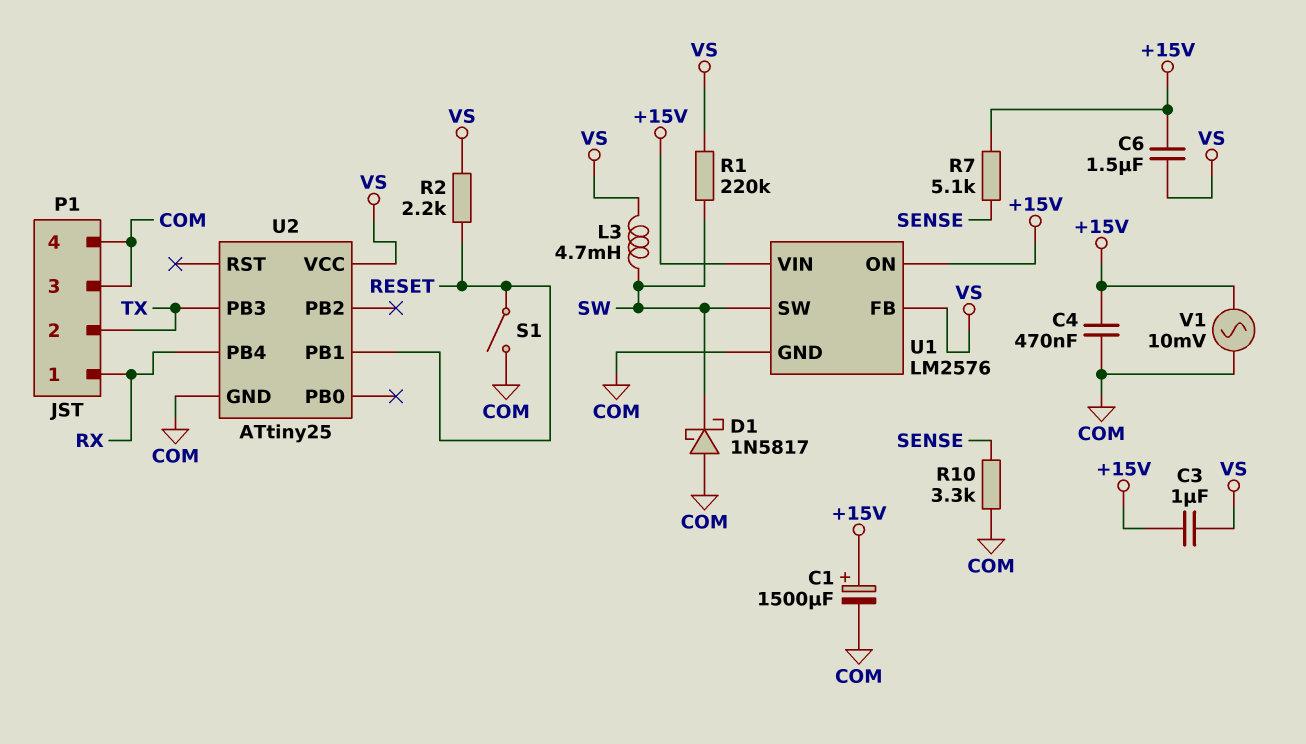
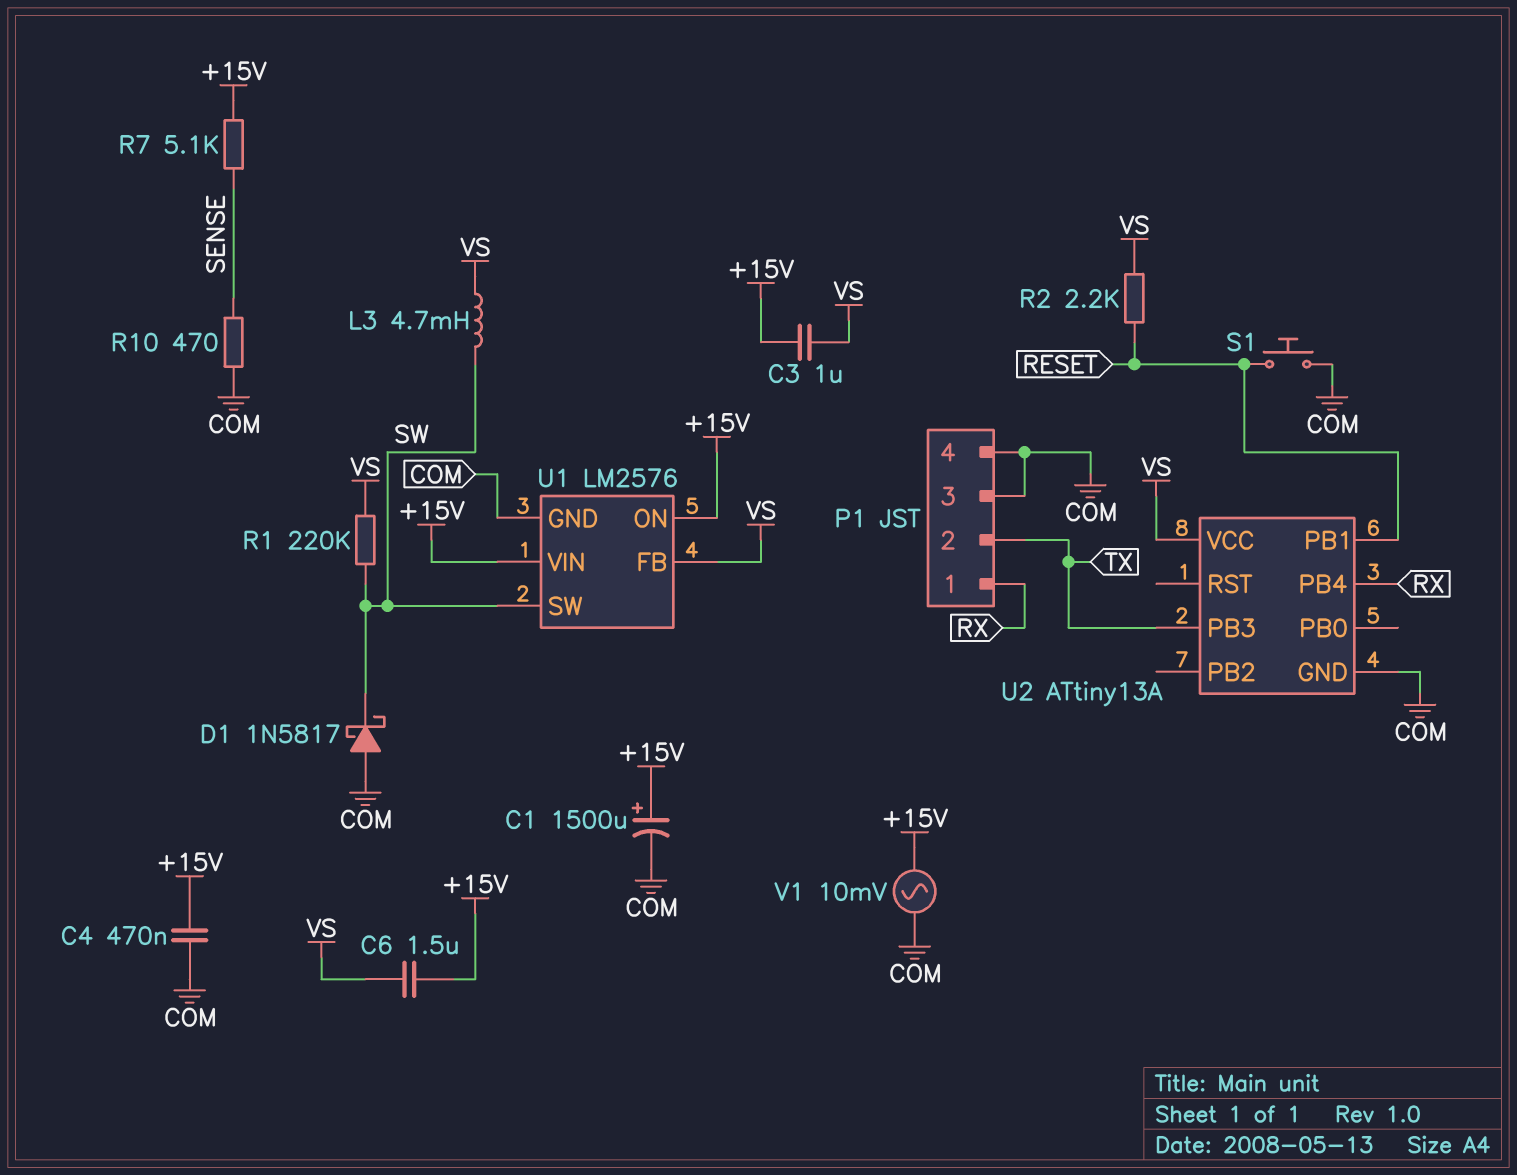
R10: 3.3k (COM, SENSE) -> 470 (COM, SENSE)
S1: switch (COM, RESET) -> button (COM, RESET)
U2: ATtiny25 -> ATtiny13A

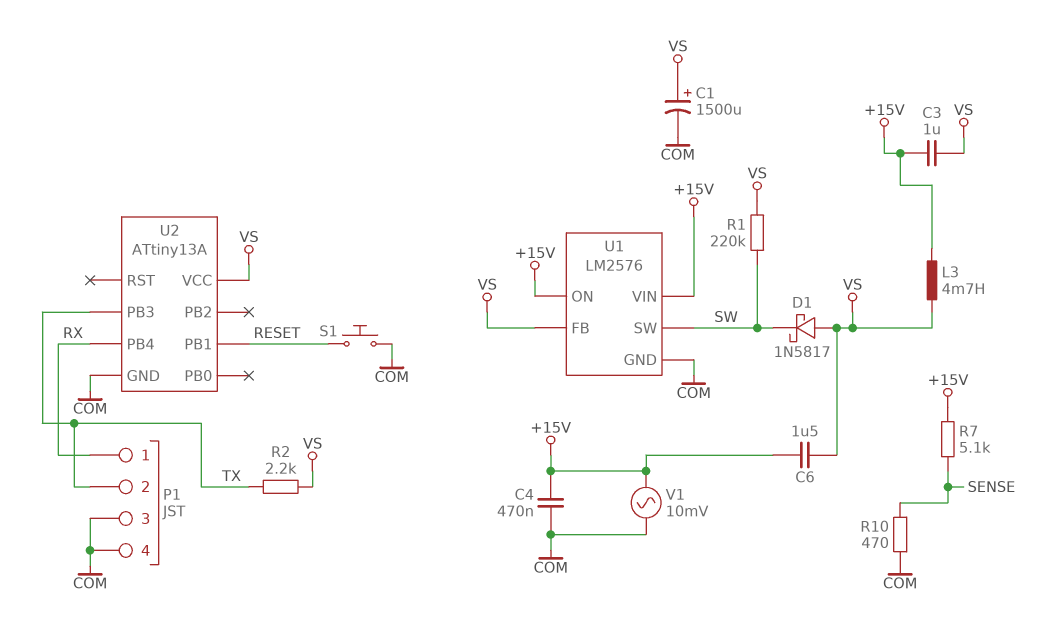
C1: 1500uF (plus +15V, minus COM) -> 1500uF (plus VS, minus COM)
D1: schottky 1N5817 (A COM, K SW) -> schottky 1N5817 (A VS, K SW)
L3: 4.7mH (SW, VS) -> 4.7mH (+15V, VS)
R2: 2.2k (RESET, VS) -> 2.2k (TX, VS)

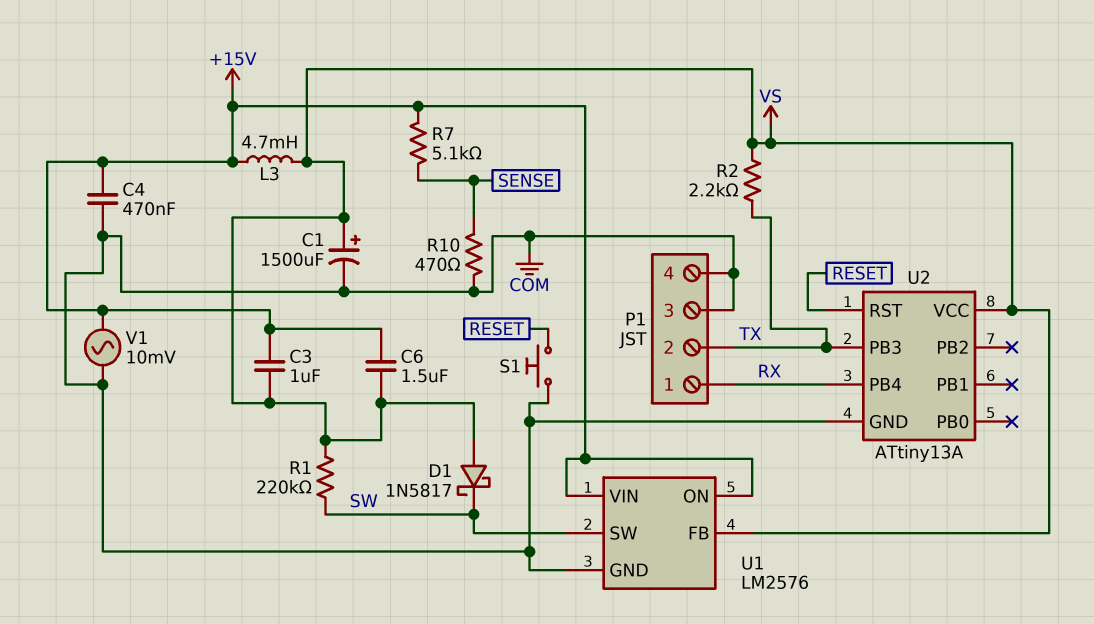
U2 pin PB1: RESET -> none
U2 pin RST: none -> RESET

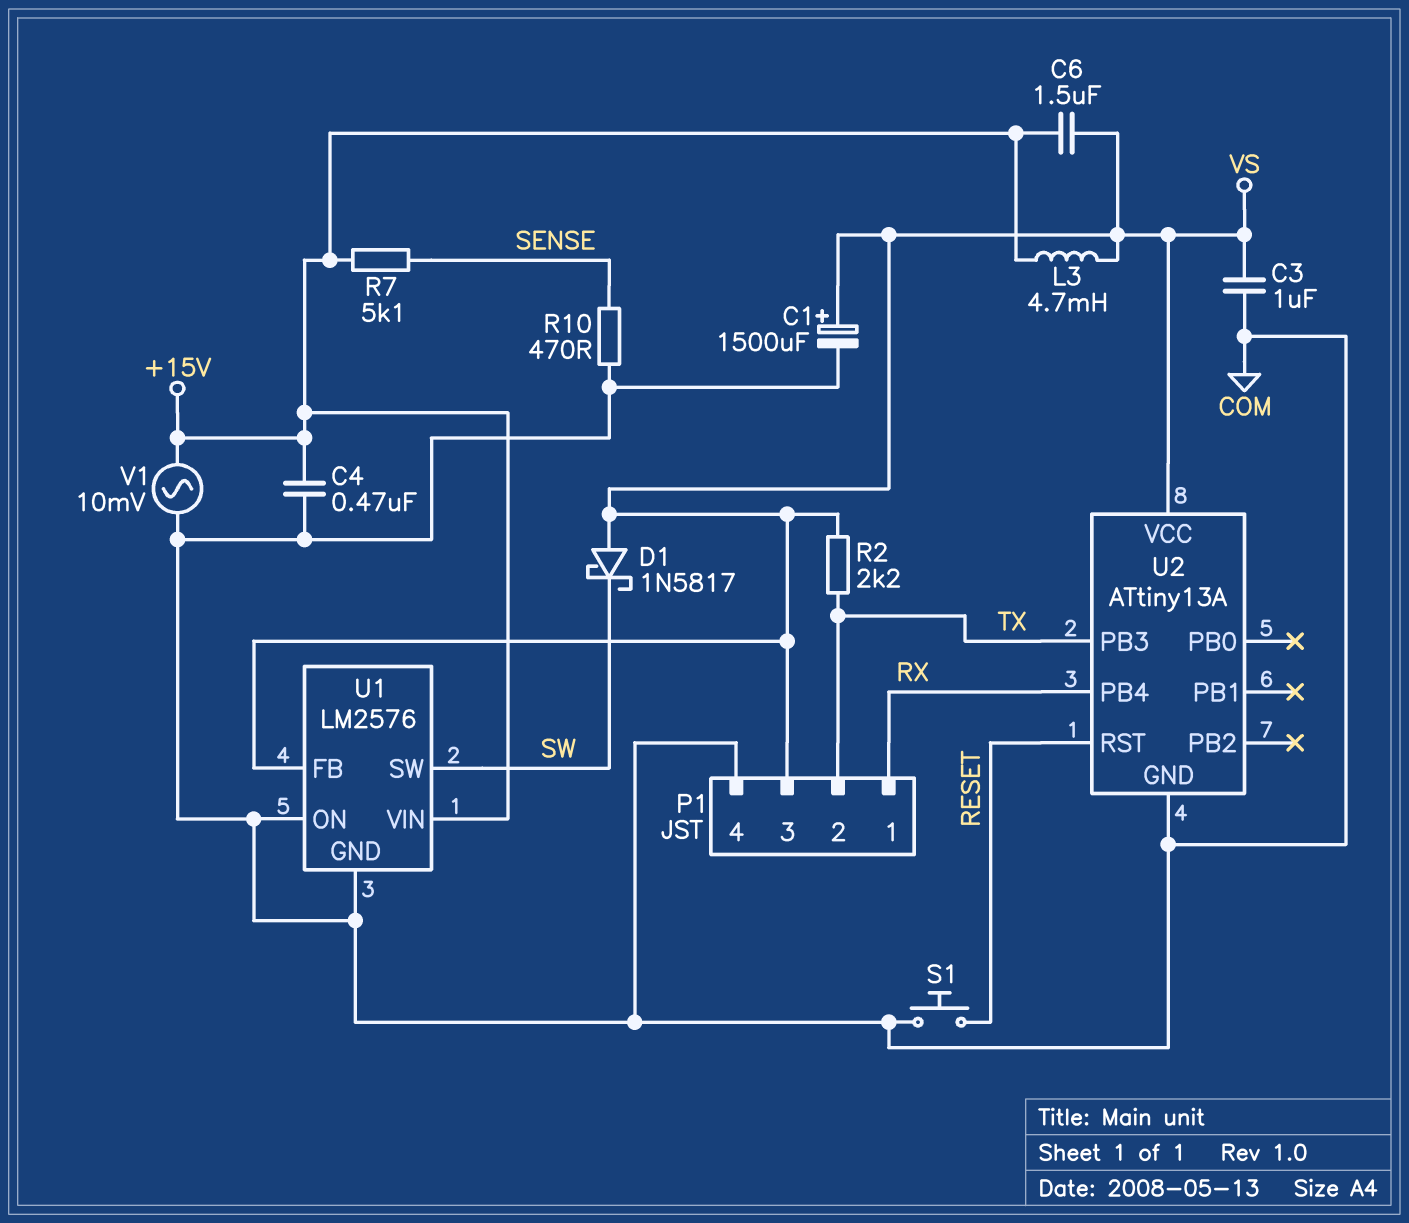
C3: 1uF (+15V, VS) -> 1uF (COM, VS)
P1 pin 3: COM -> VS
R1: 220k (SW, VS) -> none
U1 pin ON: +15V -> COM

